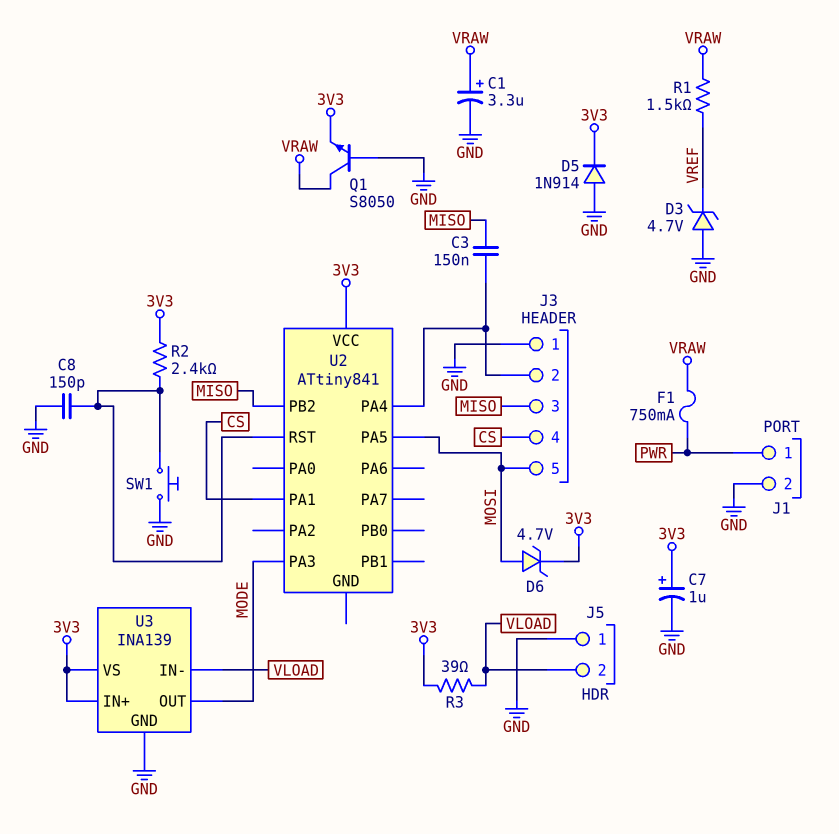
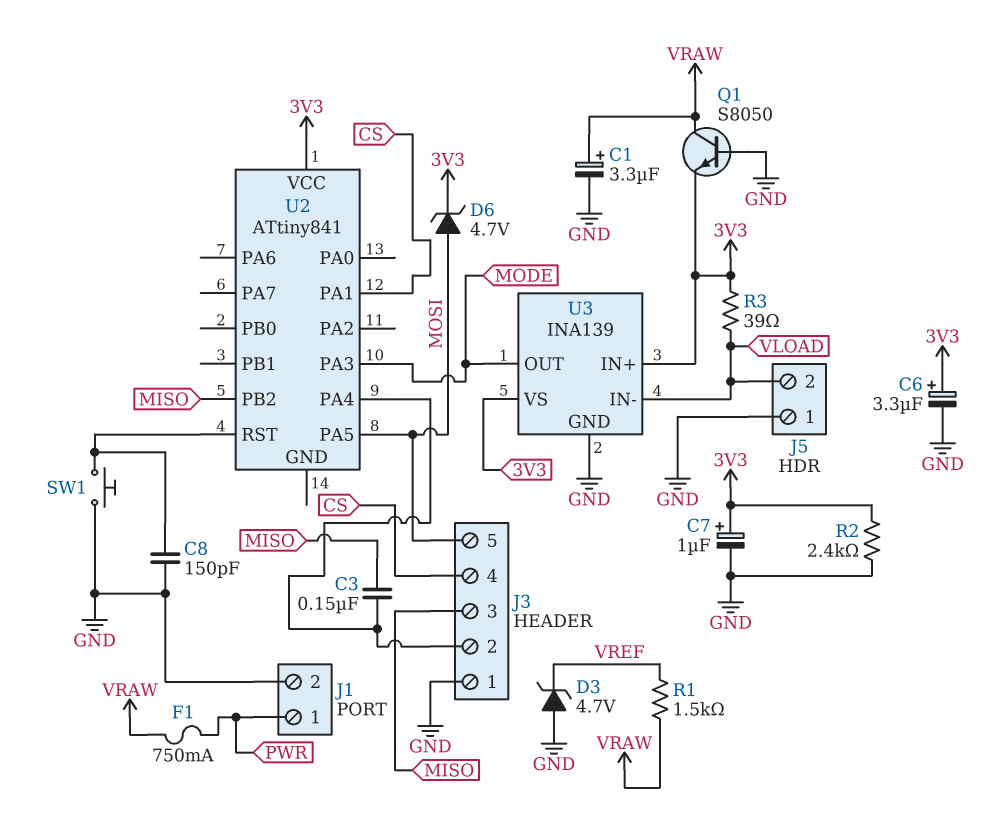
C6: none -> 3.3uF (plus 3V3, minus GND)
D5: diode 1N914 (A GND, K 3V3) -> none
R2: 2.4k (3V3, U2/RST) -> 2.4k (3V3, GND)

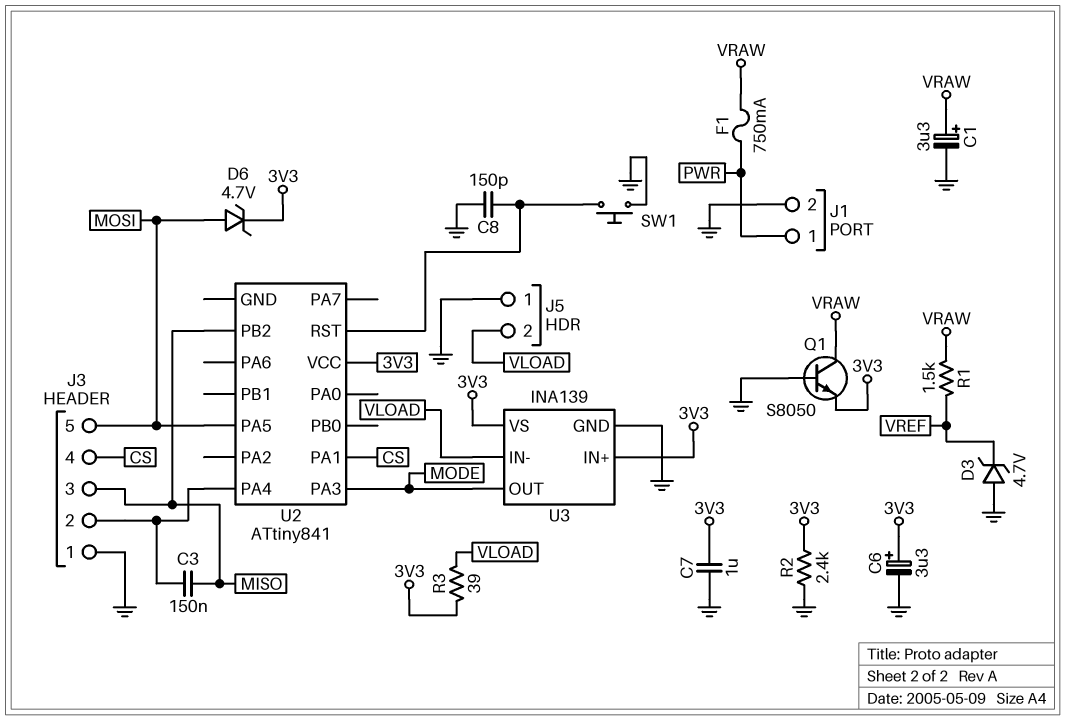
C7: 1uF (plus 3V3, minus GND) -> 1uF (3V3, GND)

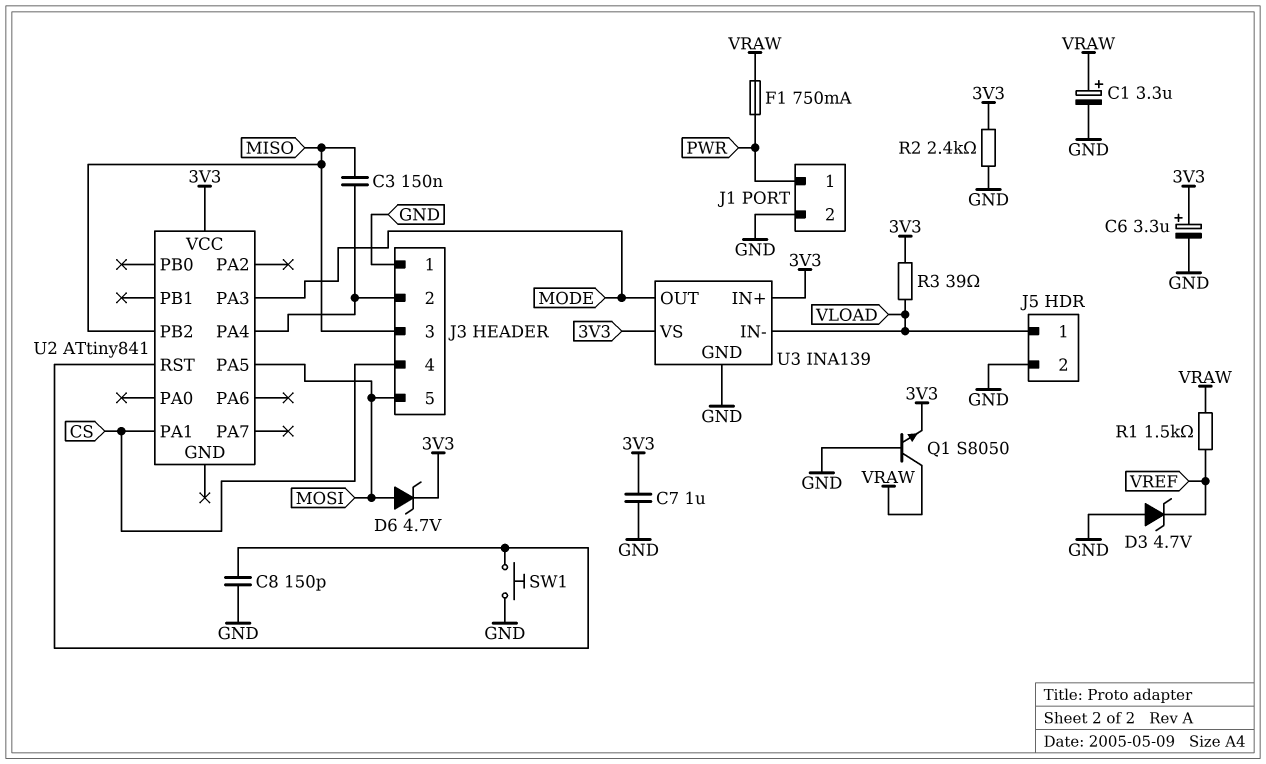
J5 pin 1: GND -> VLOAD
J5 pin 2: VLOAD -> GND

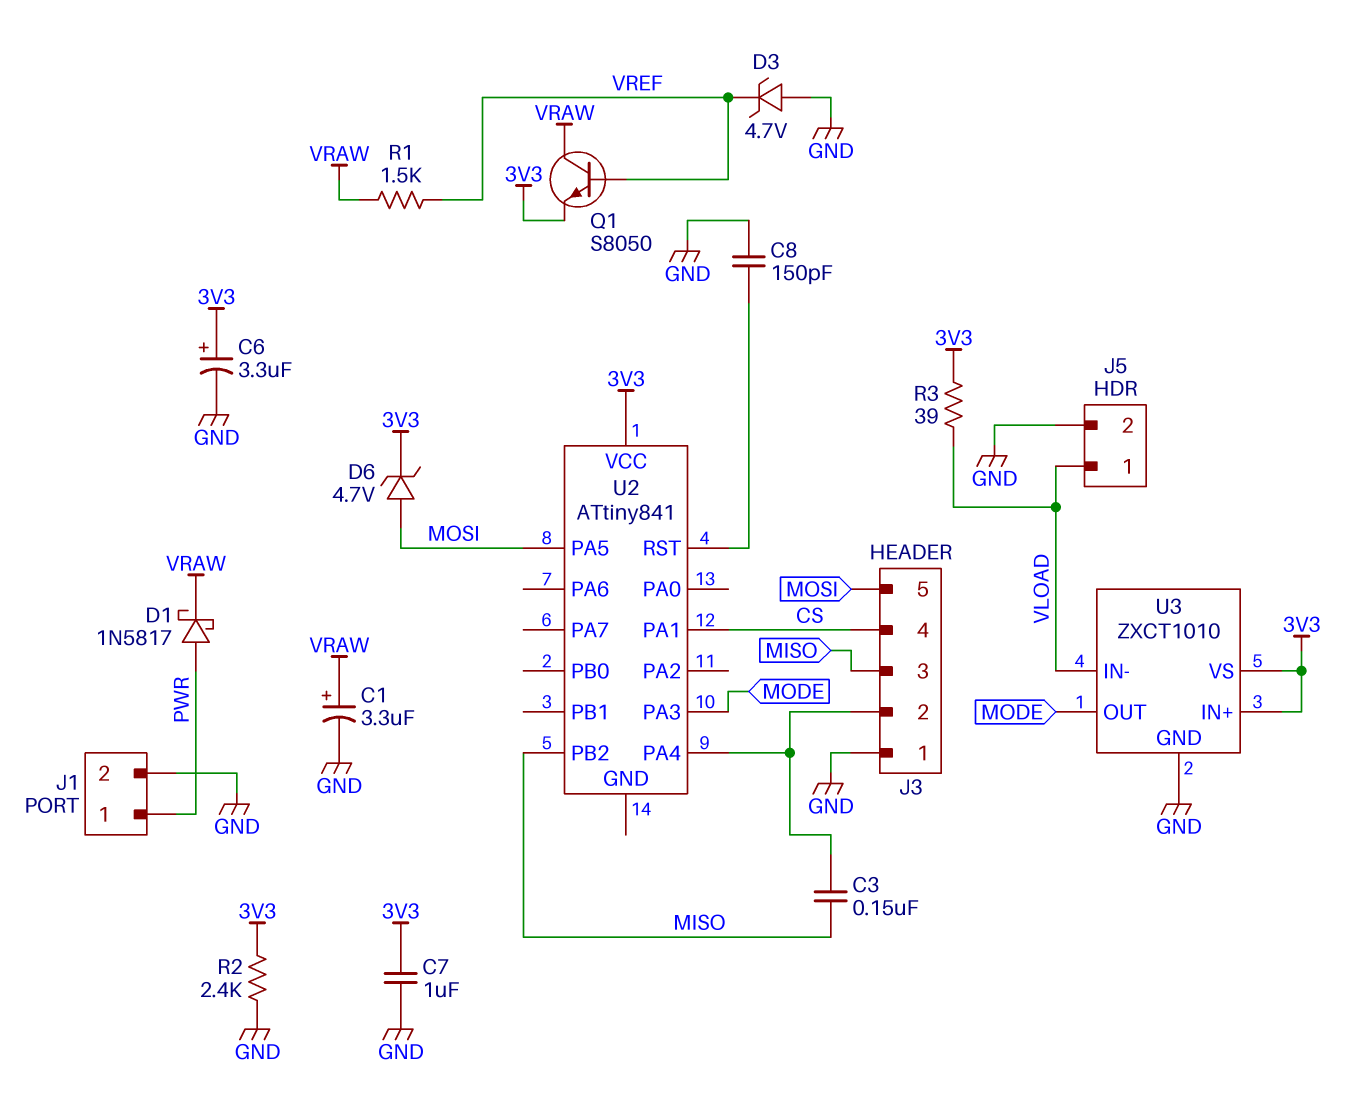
D1: none -> schottky 1N5817 (A PWR, K VRAW)
F1: 750mA (PWR, VRAW) -> none
Q1: NPN S8050 (B GND, C VRAW, E 3V3) -> NPN S8050 (B VREF, C VRAW, E 3V3)
SW1: button (GND, U2/RST) -> none
U3: INA139 -> ZXCT1010

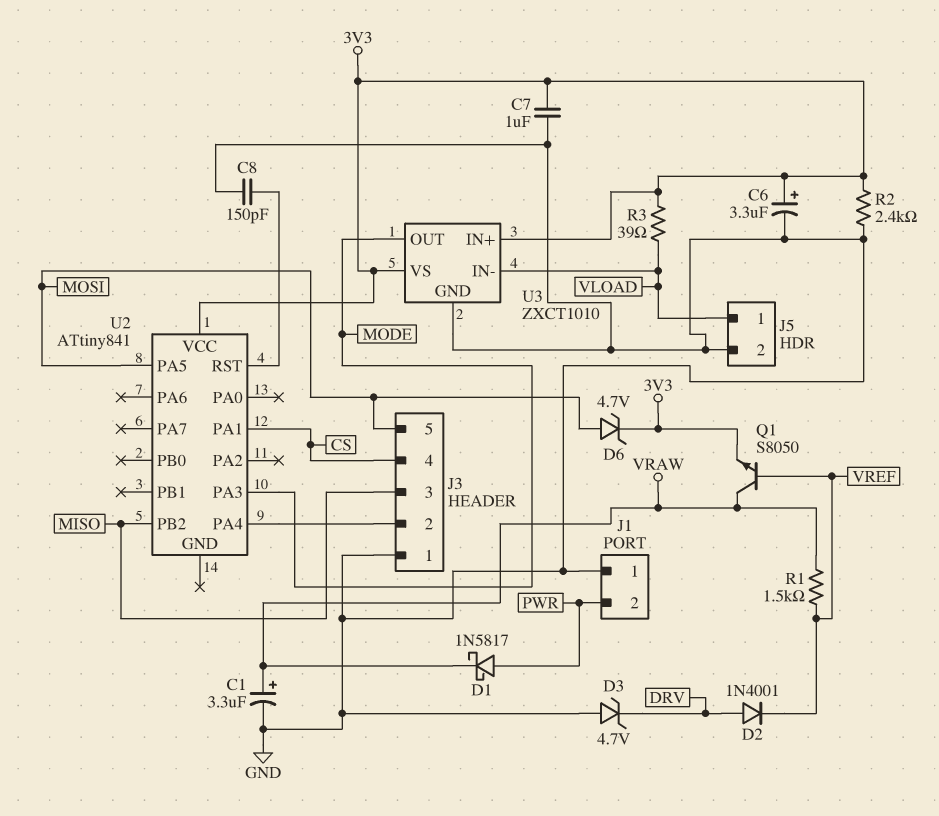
C3: 150nF (J3/2, MISO) -> none
D2: none -> diode 1N4001 (A DRV, K VREF)
D3: zener 4.7V (A GND, K VREF) -> zener 4.7V (A GND, K DRV)
J1 pin 1: PWR -> GND
J1 pin 2: GND -> PWR

